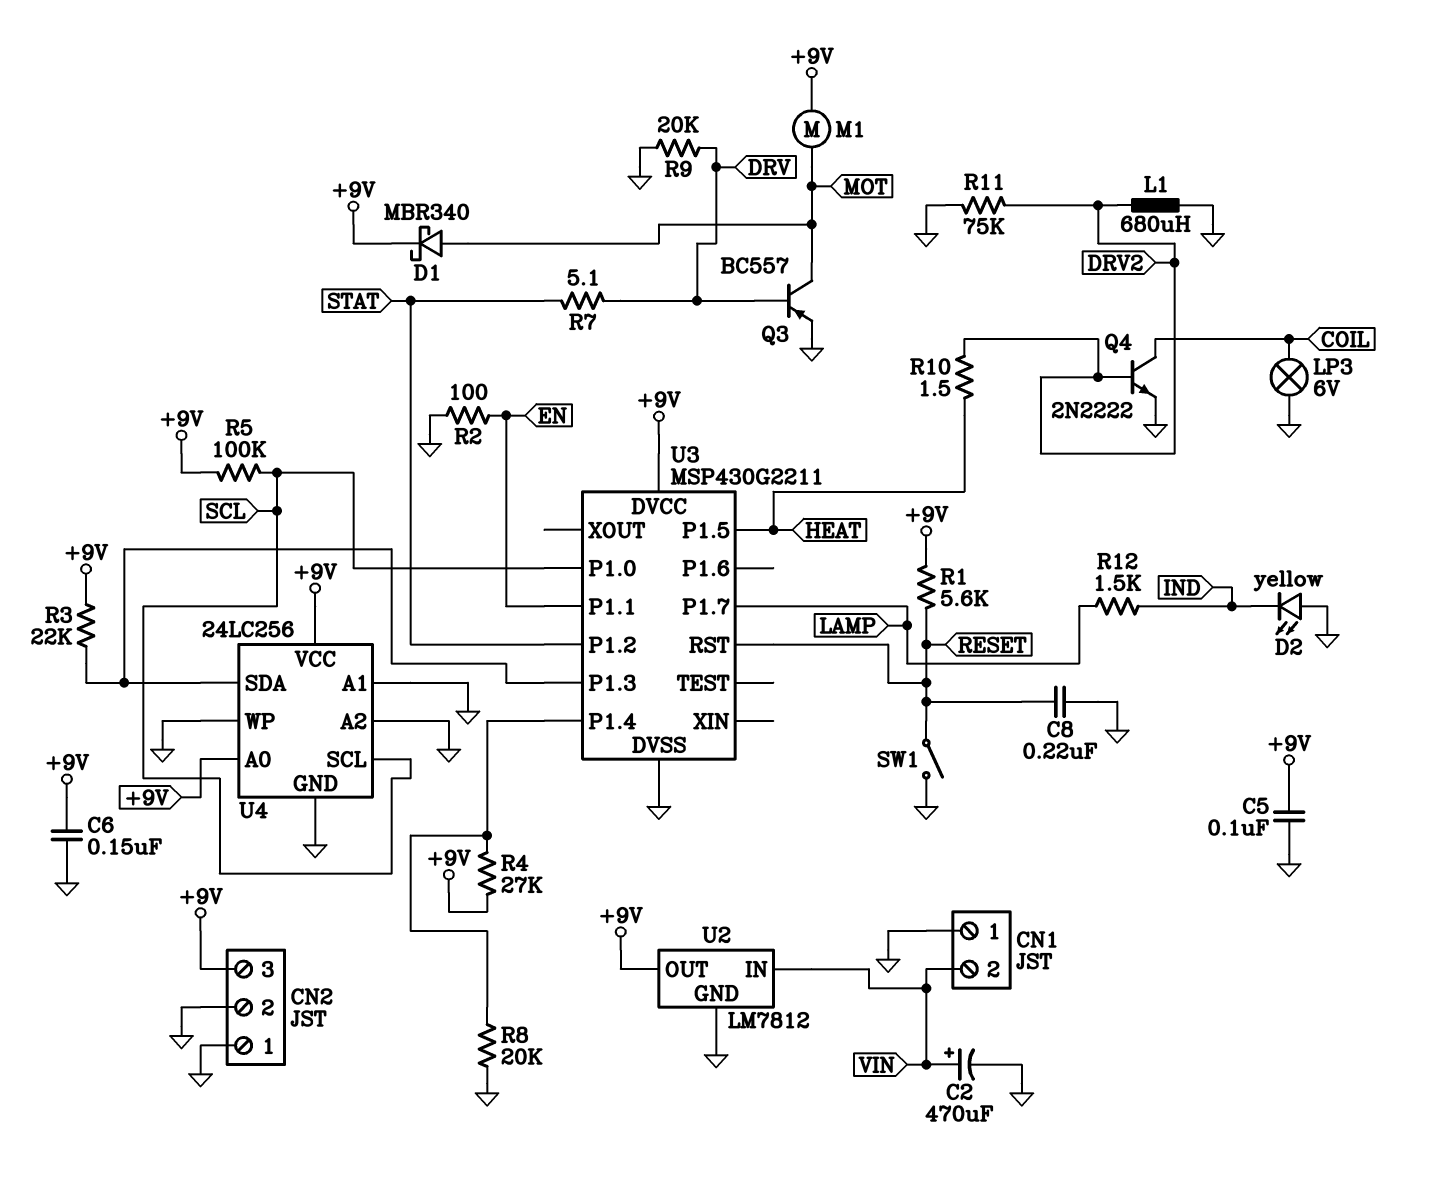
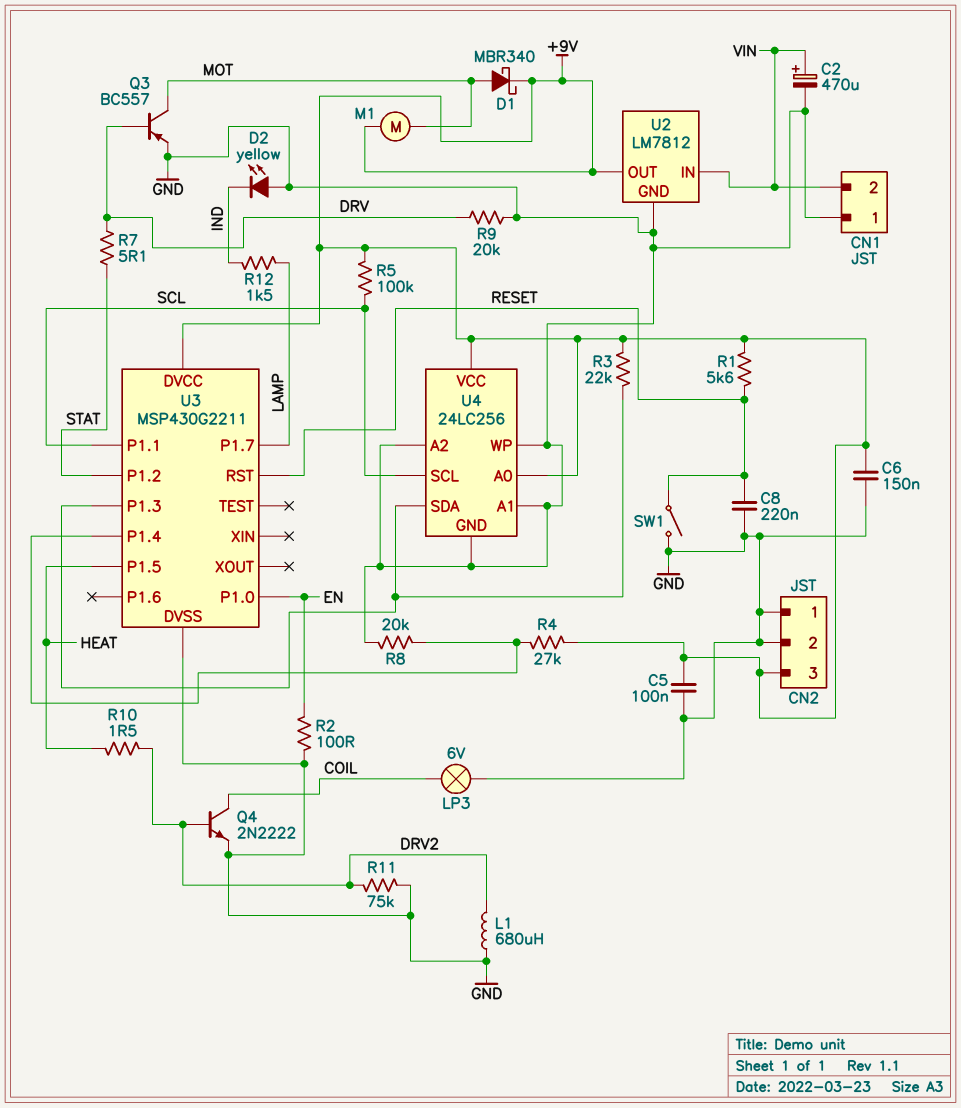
U3 pin P1.0: SCL -> EN
U3 pin P1.1: EN -> SCL

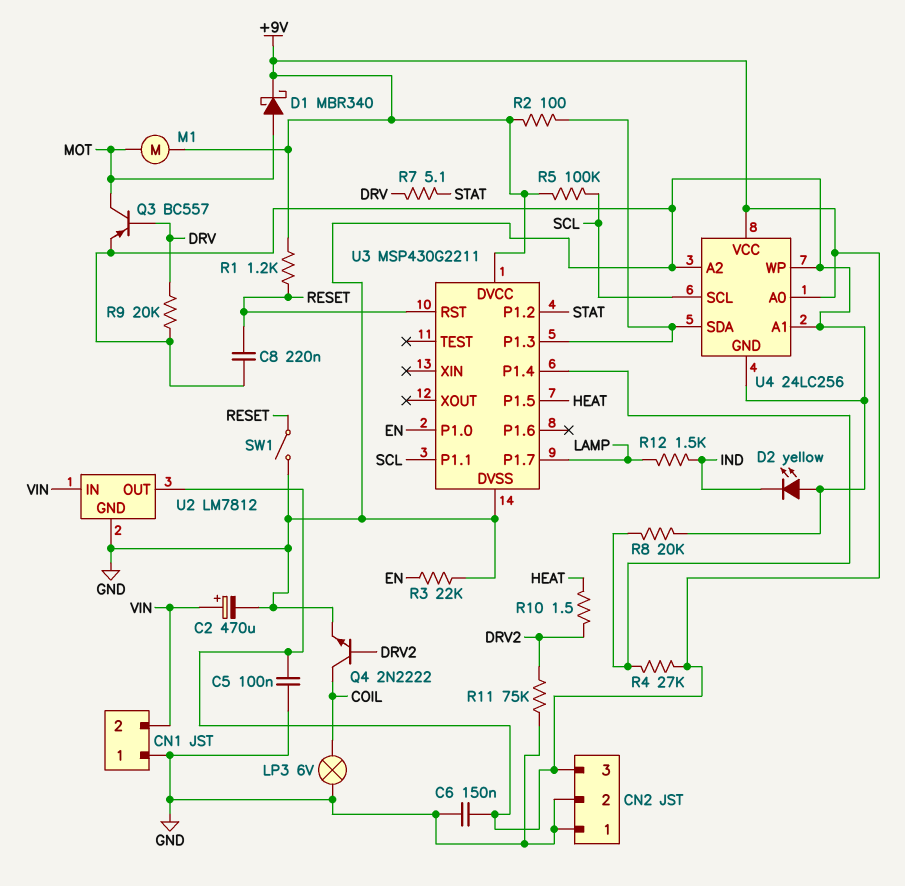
L1: 680uH (DRV2, GND) -> none
R1: 5.6k (+9V, RESET) -> 1.2k (+9V, RESET)
R2: 100 (EN, GND) -> 100 (+9V, U3/P1.3)
R3: 22k (+9V, U3/P1.3) -> 22k (EN, GND)

